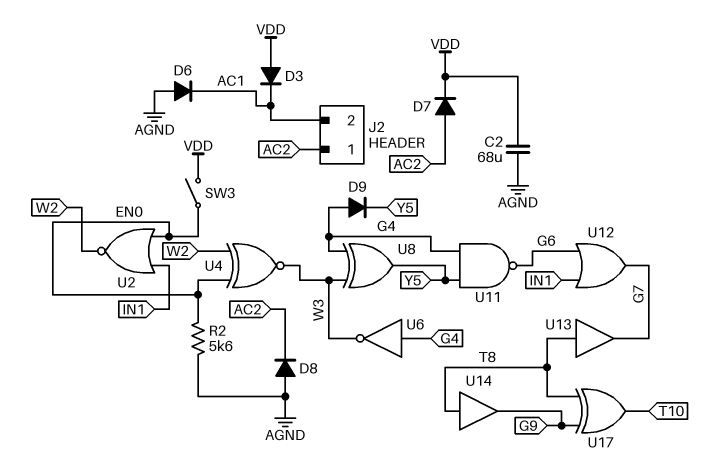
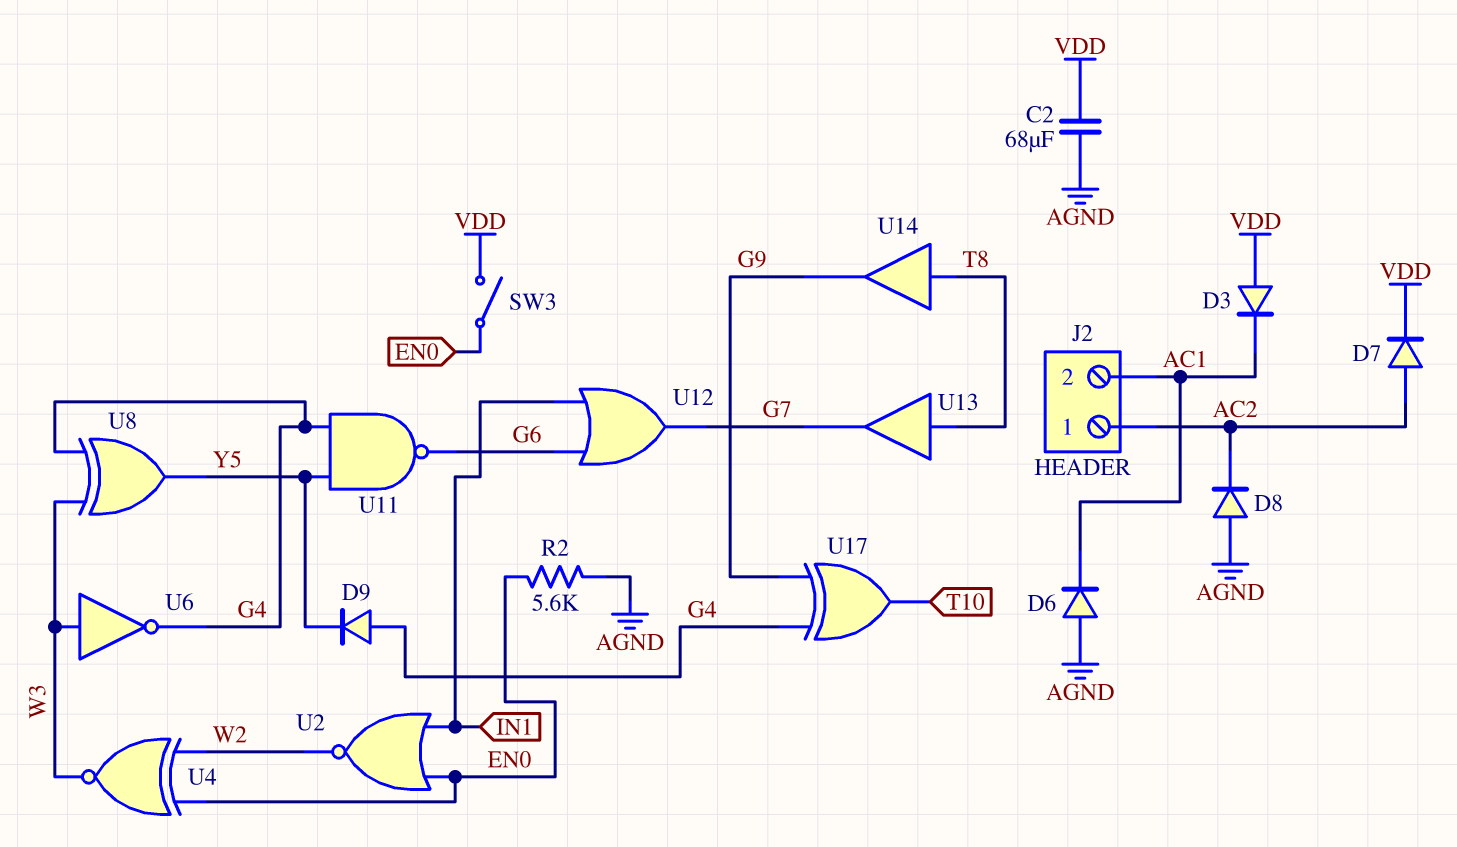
U6: NOT (in G4, out W3) -> NOT (in W3, out G4)
U17: XOR (in G9, in T8, out T10) -> XOR (in G4, in G9, out T10)

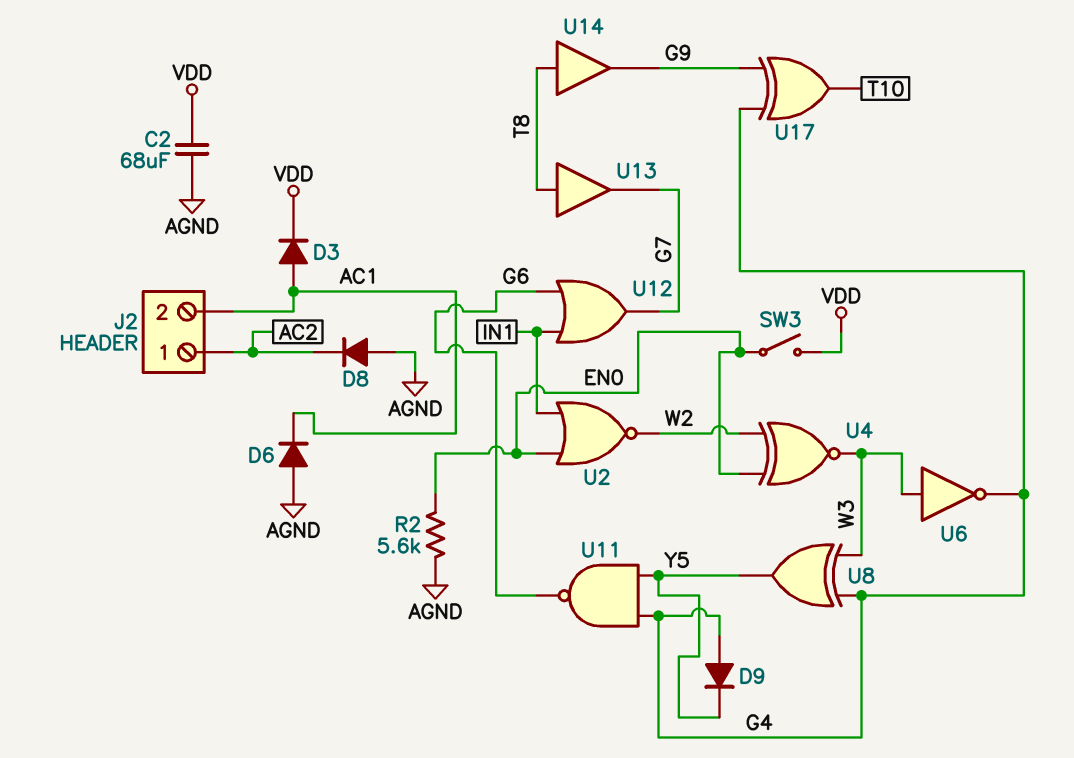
D3: diode (A VDD, K AC1) -> diode (A AC1, K VDD)
D7: diode (A AC2, K VDD) -> none

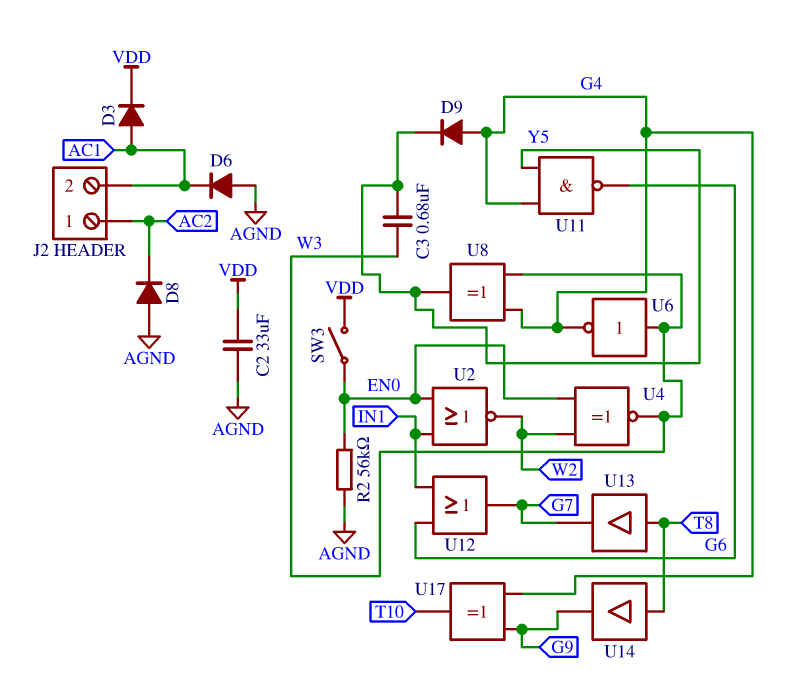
C2: 68uF (AGND, VDD) -> 33uF (AGND, VDD)
C3: none -> 680nF (W3, Y5)
R2: 5.6k (AGND, EN0) -> 56k (AGND, EN0)

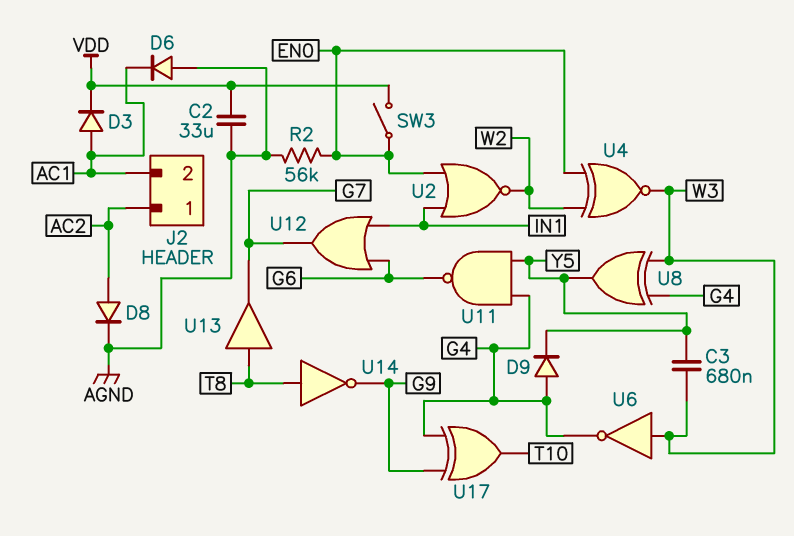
D8: diode (A AGND, K AC2) -> diode (A AC2, K AGND)
U14: buffer (in T8, out G9) -> NOT (in T8, out G9)

